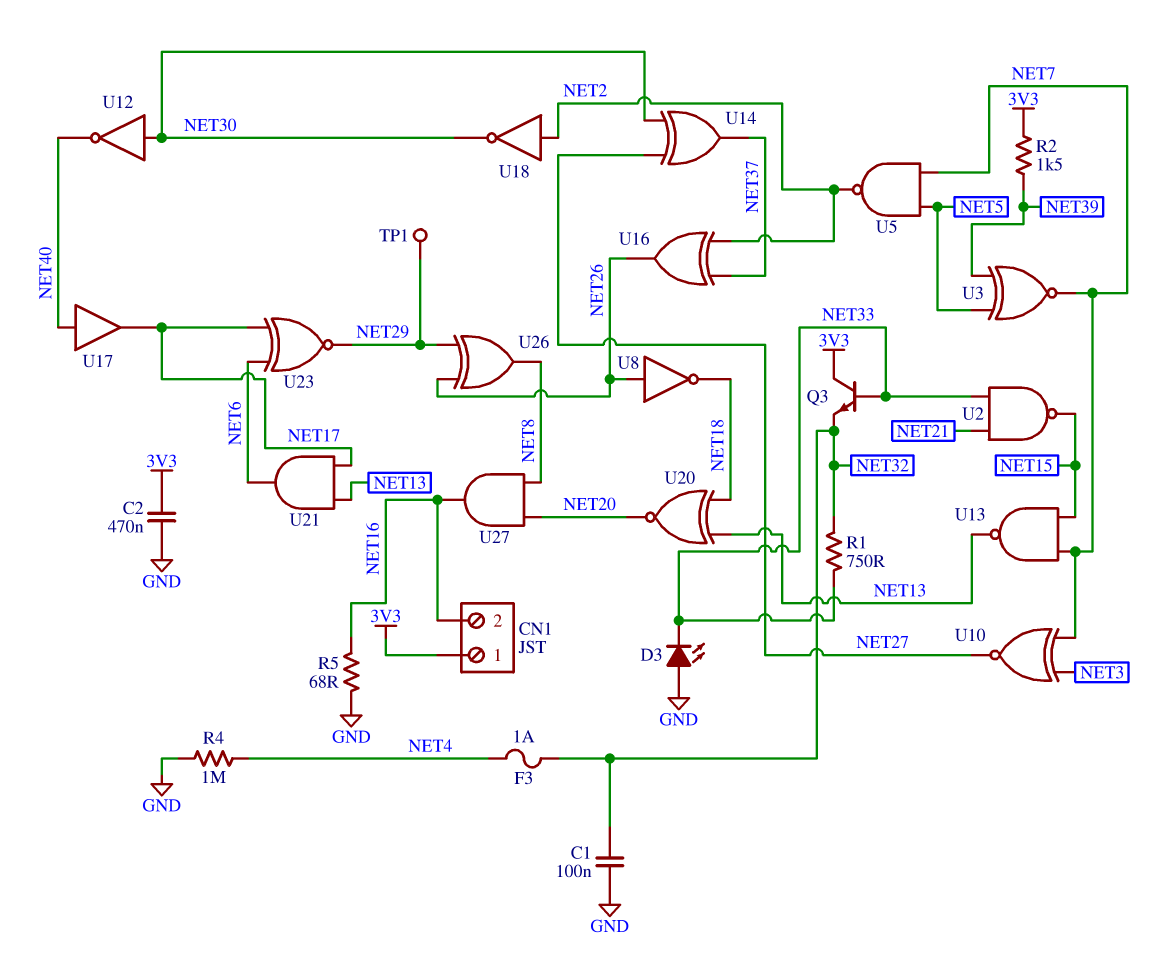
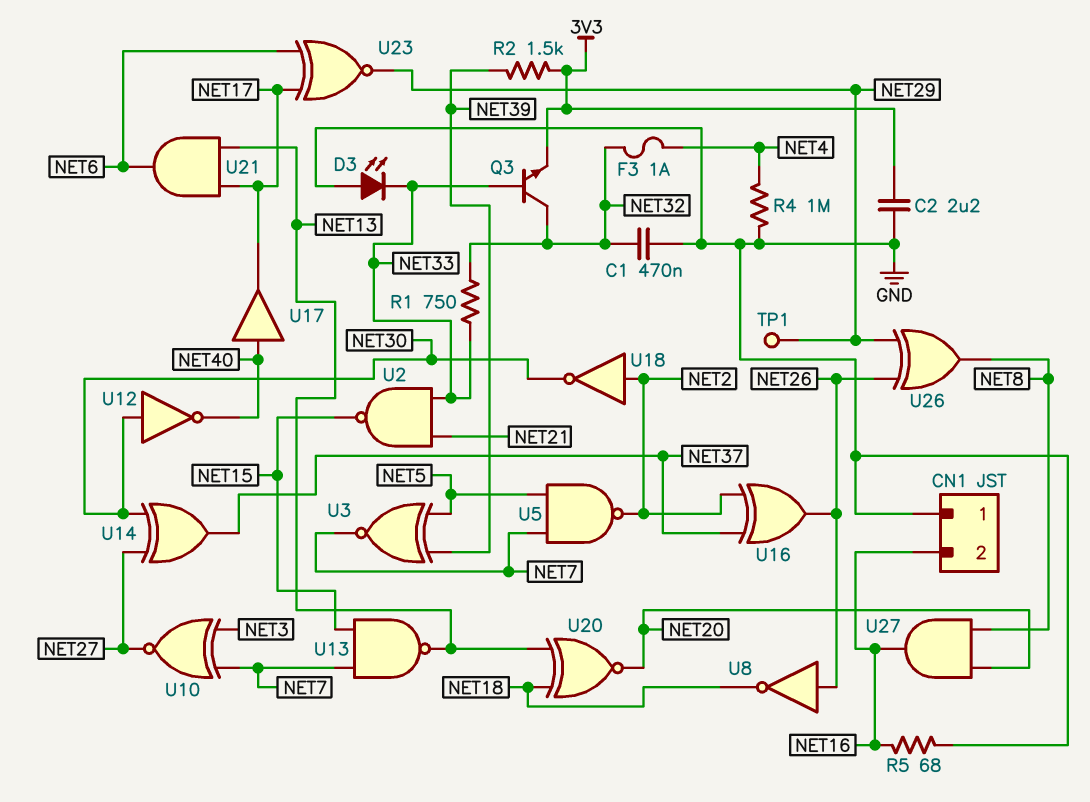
C1: 100nF (GND, NET32) -> 470nF (GND, NET32)
C2: 470nF (3V3, GND) -> 2.2uF (3V3, GND)
CN1 pin 1: 3V3 -> GND
Q3: NPN (B NET33, C 3V3, E NET32) -> NPN (B NET33, C NET32, E 3V3)

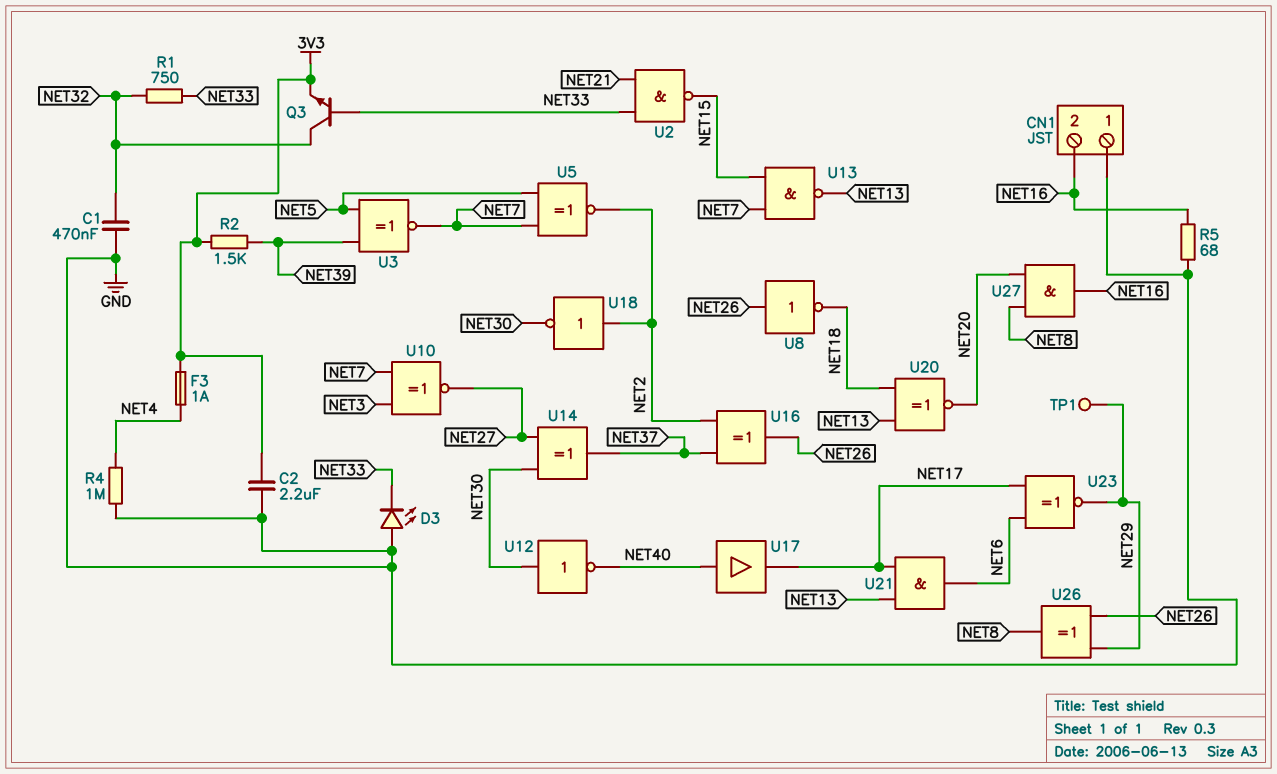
F3: 1A (NET4, NET32) -> 1A (3V3, NET4)
U5: NAND (in NET5, in NET7, out NET2) -> XNOR (in NET5, in NET7, out NET2)

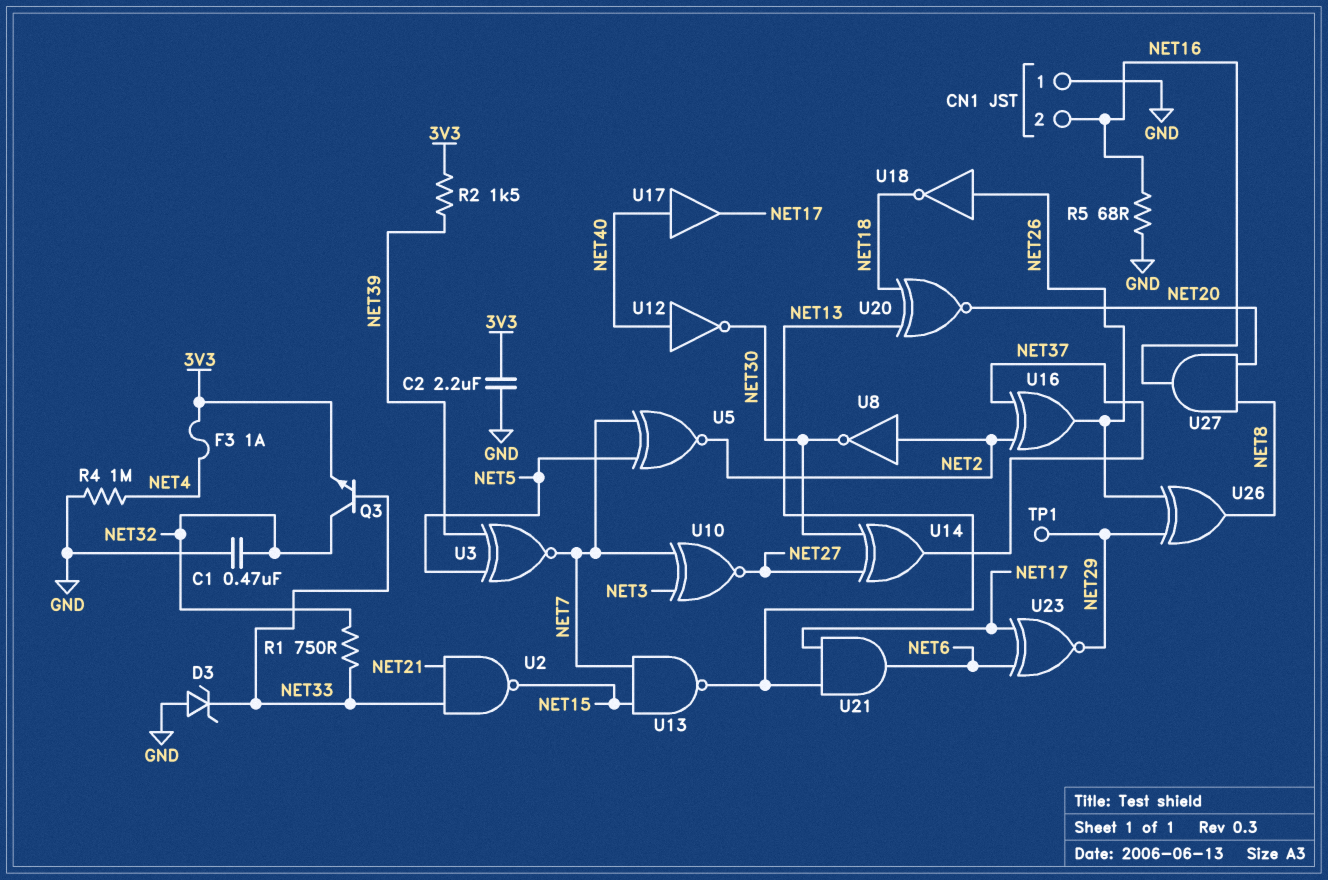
D3: LED (A GND, K NET33) -> zener (A GND, K NET33)
U8: NOT (in NET26, out NET18) -> NOT (in NET2, out NET30)
U12: NOT (in NET30, out NET40) -> NOT (in NET40, out NET30)
U18: NOT (in NET2, out NET30) -> NOT (in NET26, out NET18)

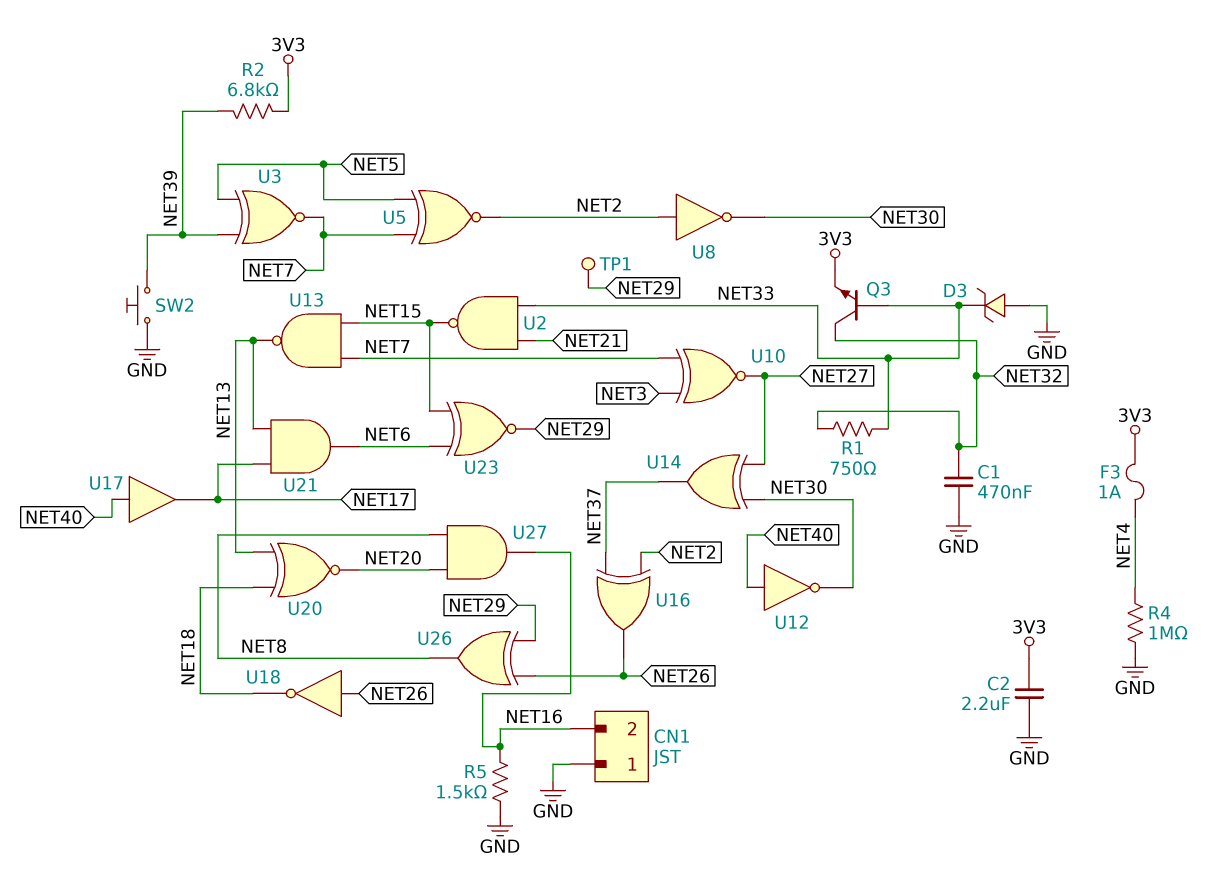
R2: 1.5k (3V3, NET39) -> 6.8k (3V3, NET39)
R5: 68 (GND, NET16) -> 1.5k (GND, NET16)
SW2: none -> button (GND, NET39)
U23: XNOR (in NET6, in NET17, out NET29) -> XNOR (in NET6, in NET15, out NET29)

